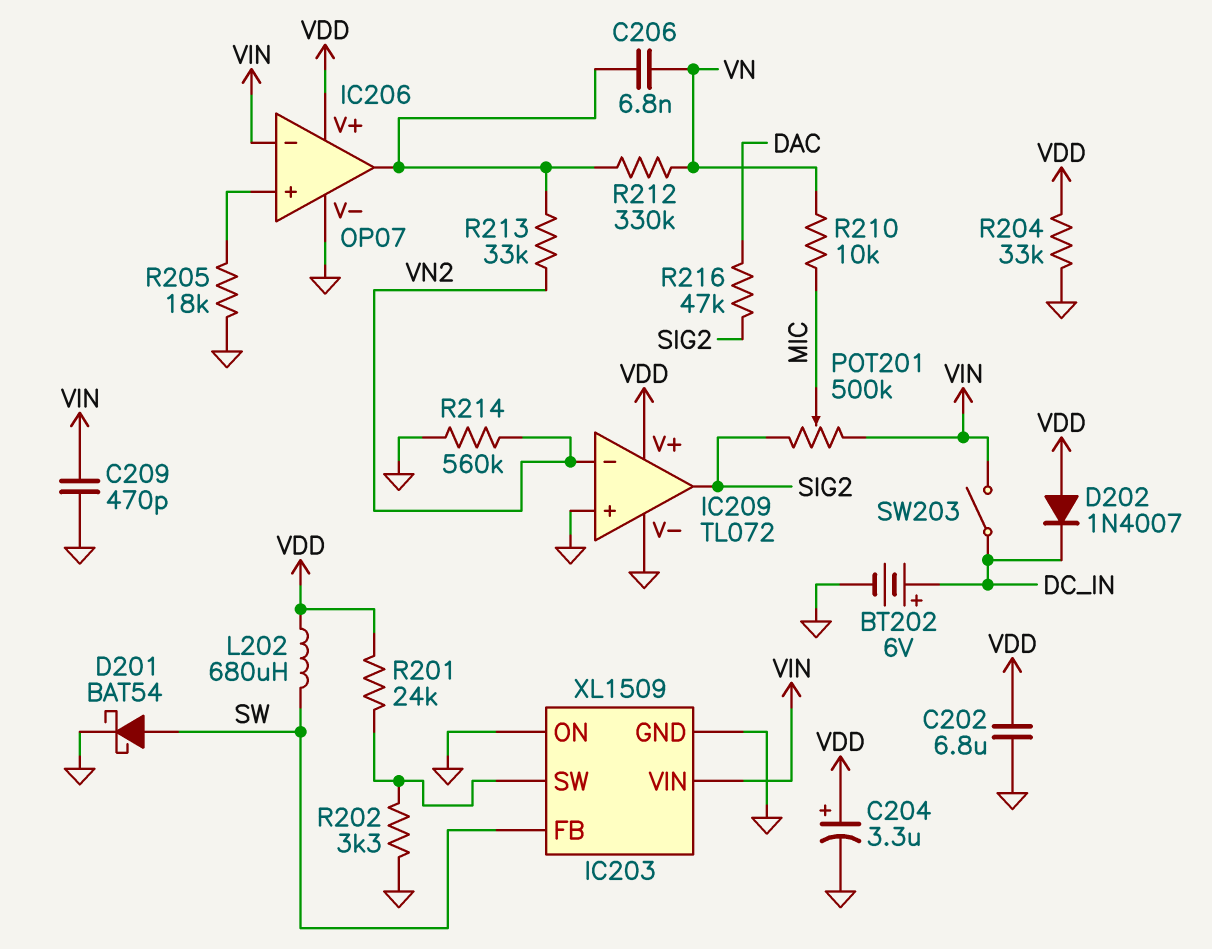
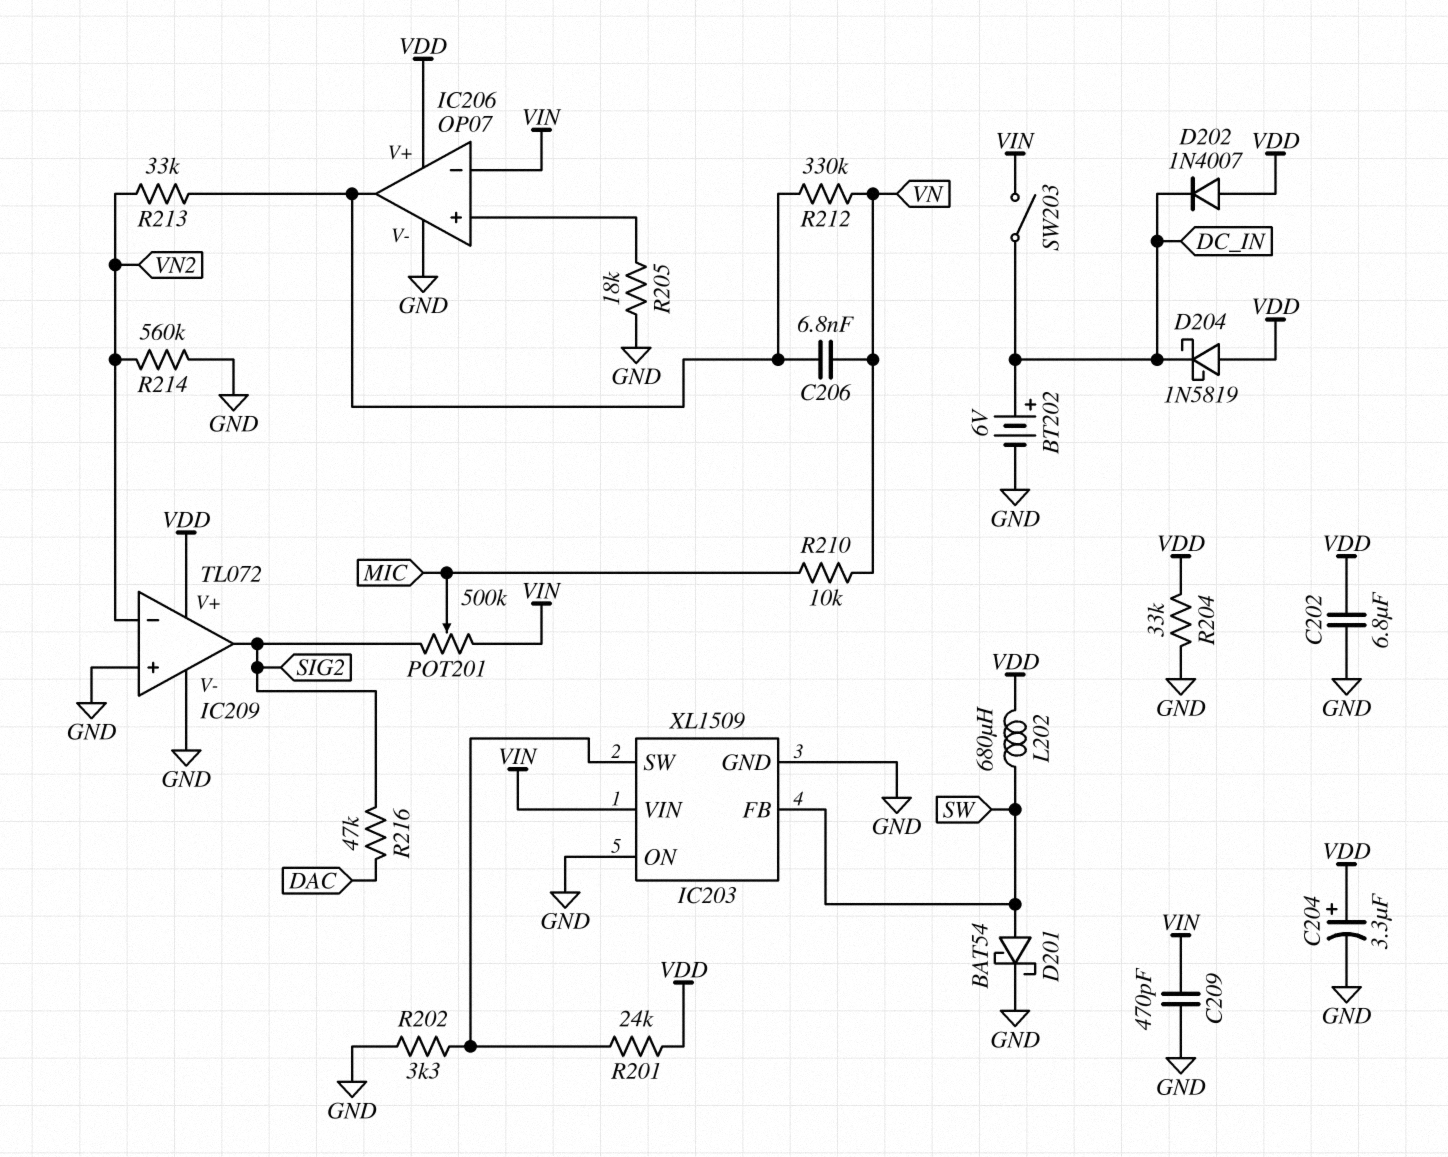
D204: none -> schottky 1N5819 (A VDD, K DC_IN)

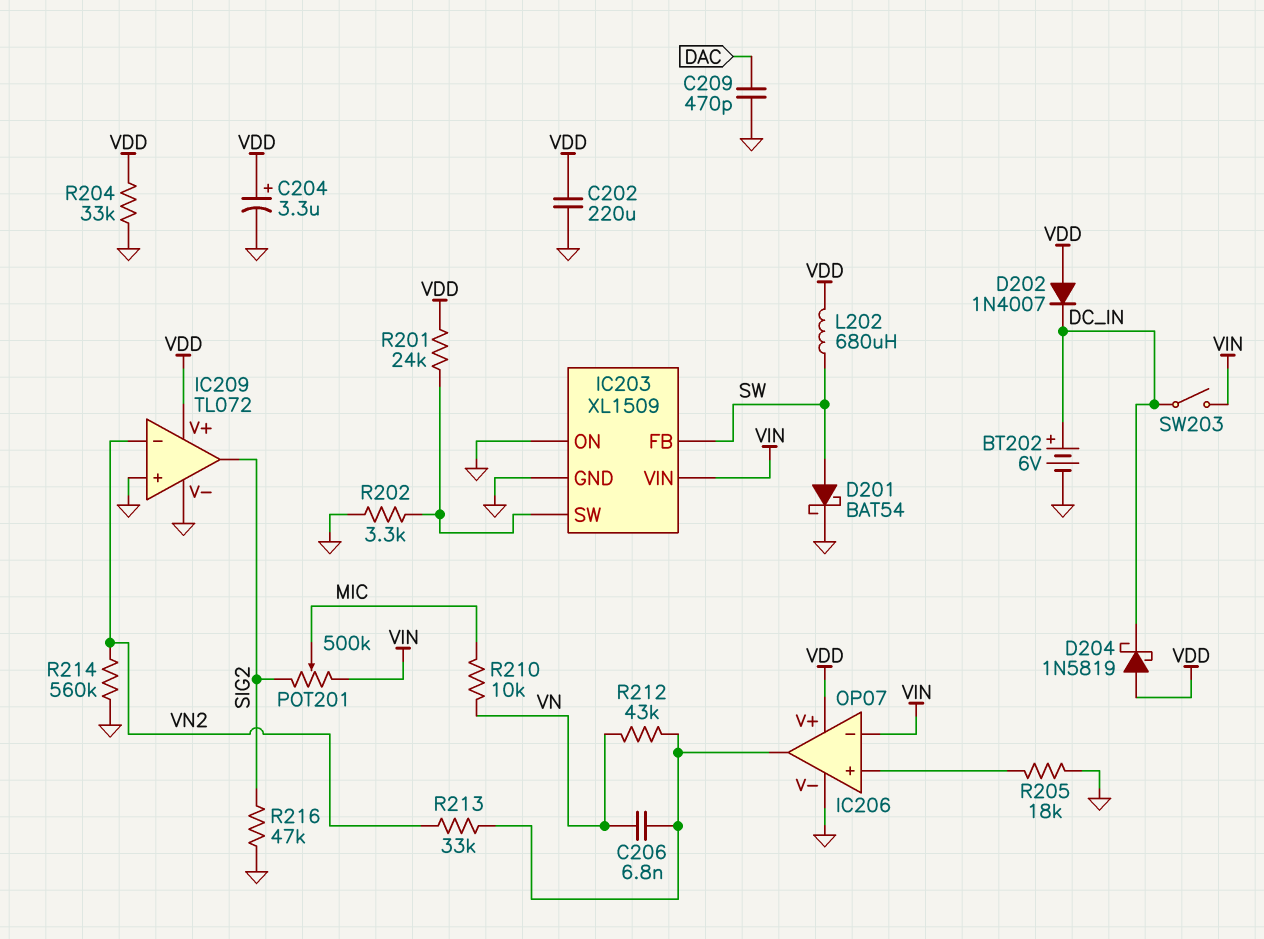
C202: 6.8uF (GND, VDD) -> 220uF (GND, VDD)
C209: 470pF (GND, VIN) -> 470pF (DAC, GND)
R212: 330k (IC206/out, VN) -> 43k (IC206/out, VN)
R216: 47k (DAC, SIG2) -> 47k (GND, SIG2)

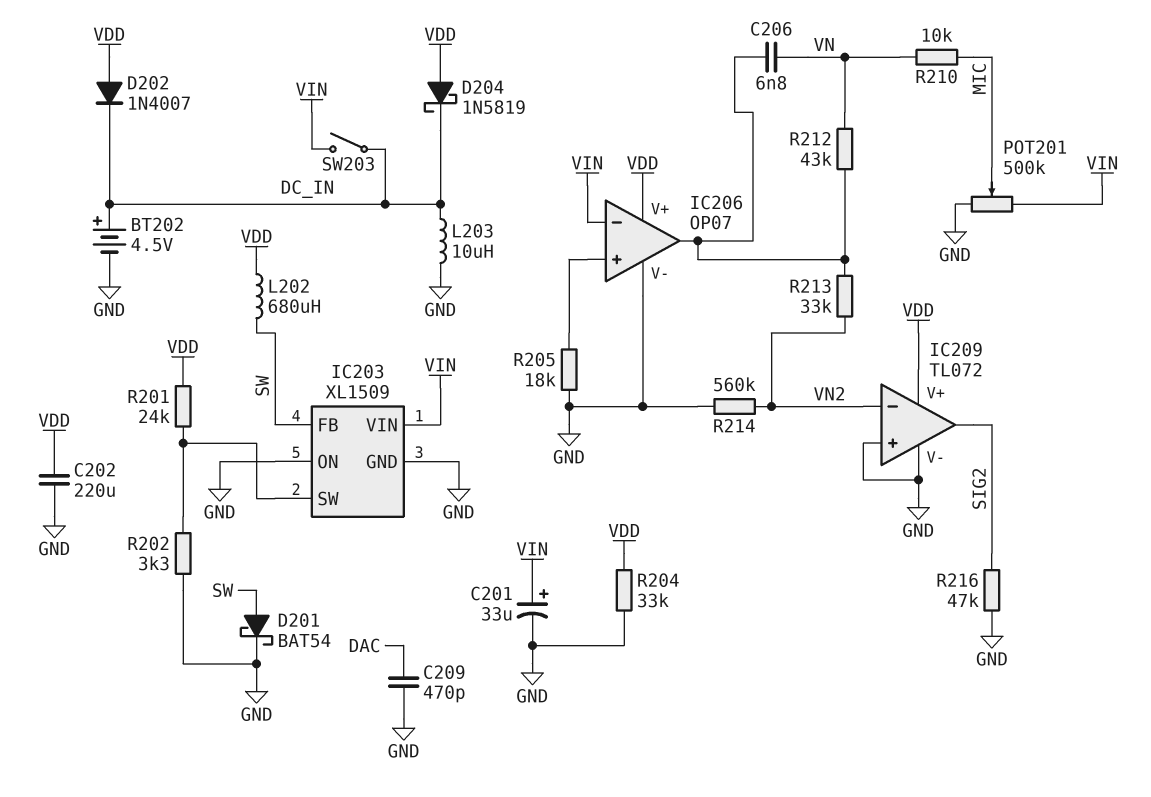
BT202: 6V (plus DC_IN, minus GND) -> 4.5V (plus DC_IN, minus GND)
C201: none -> 33uF (plus VIN, minus GND)
C204: 3.3uF (plus VDD, minus GND) -> none
L203: none -> 10uH (DC_IN, GND)
POT201: 500k (SIG2, VIN, wiper MIC) -> 500k (GND, VIN, wiper MIC)

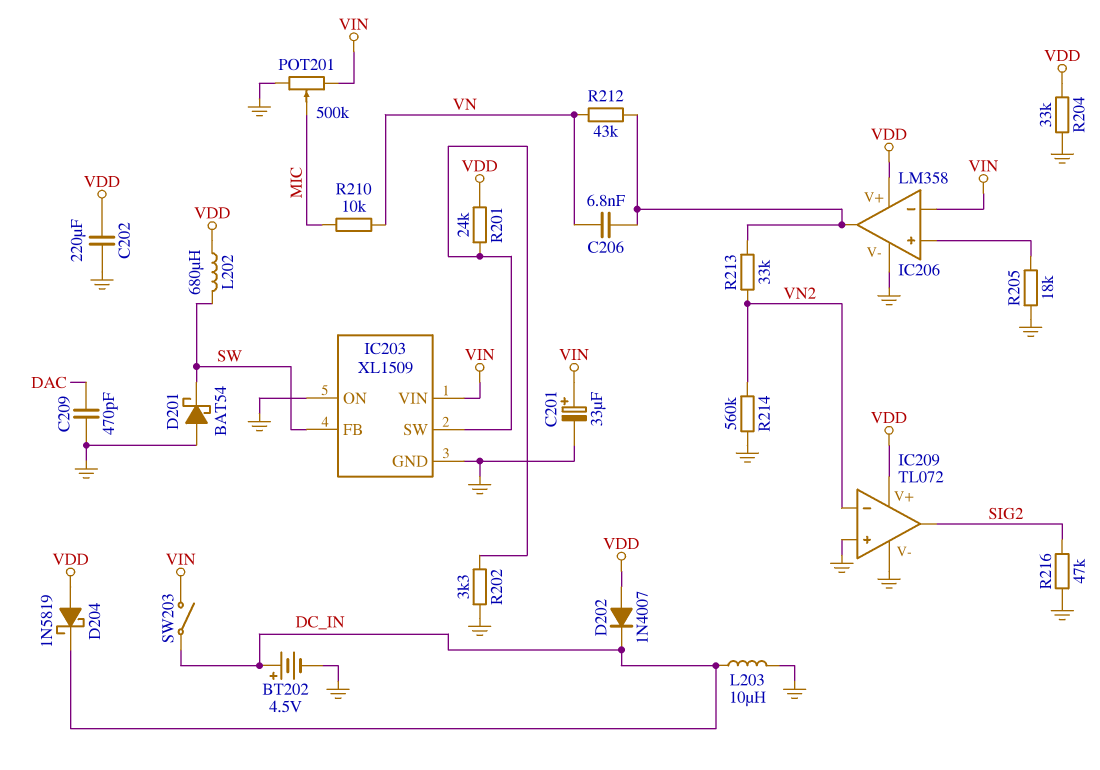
D201: schottky BAT54 (A SW, K GND) -> schottky BAT54 (A GND, K SW)
IC206: OP07 -> LM358

